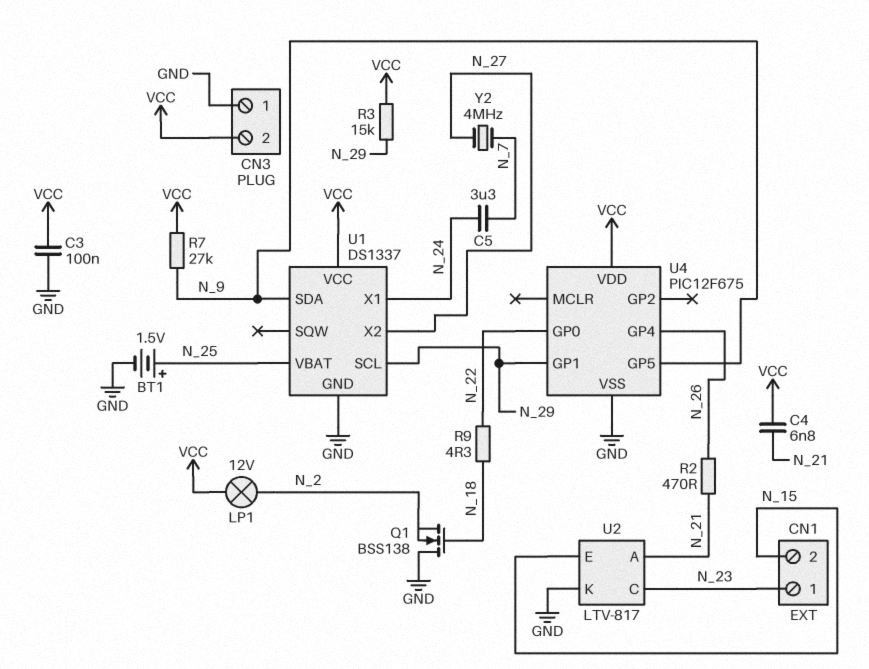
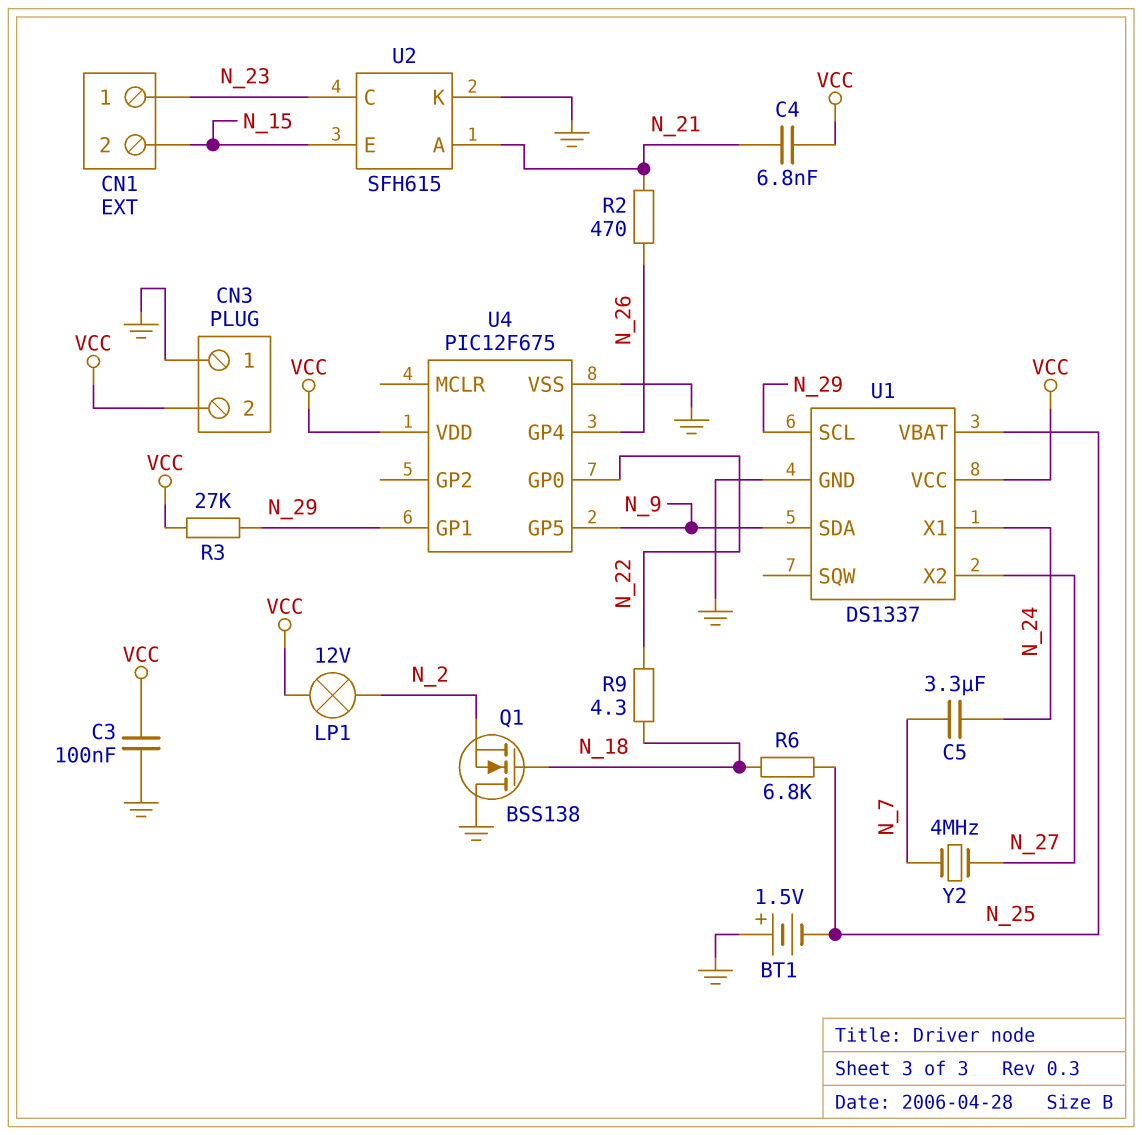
BT1: 1.5V (plus N_25, minus GND) -> 1.5V (plus GND, minus N_25)
R3: 15k (N_29, VCC) -> 27k (N_29, VCC)
R6: none -> 6.8k (N_18, N_25)
R7: 27k (N_9, VCC) -> none
U2: LTV-817 -> SFH615

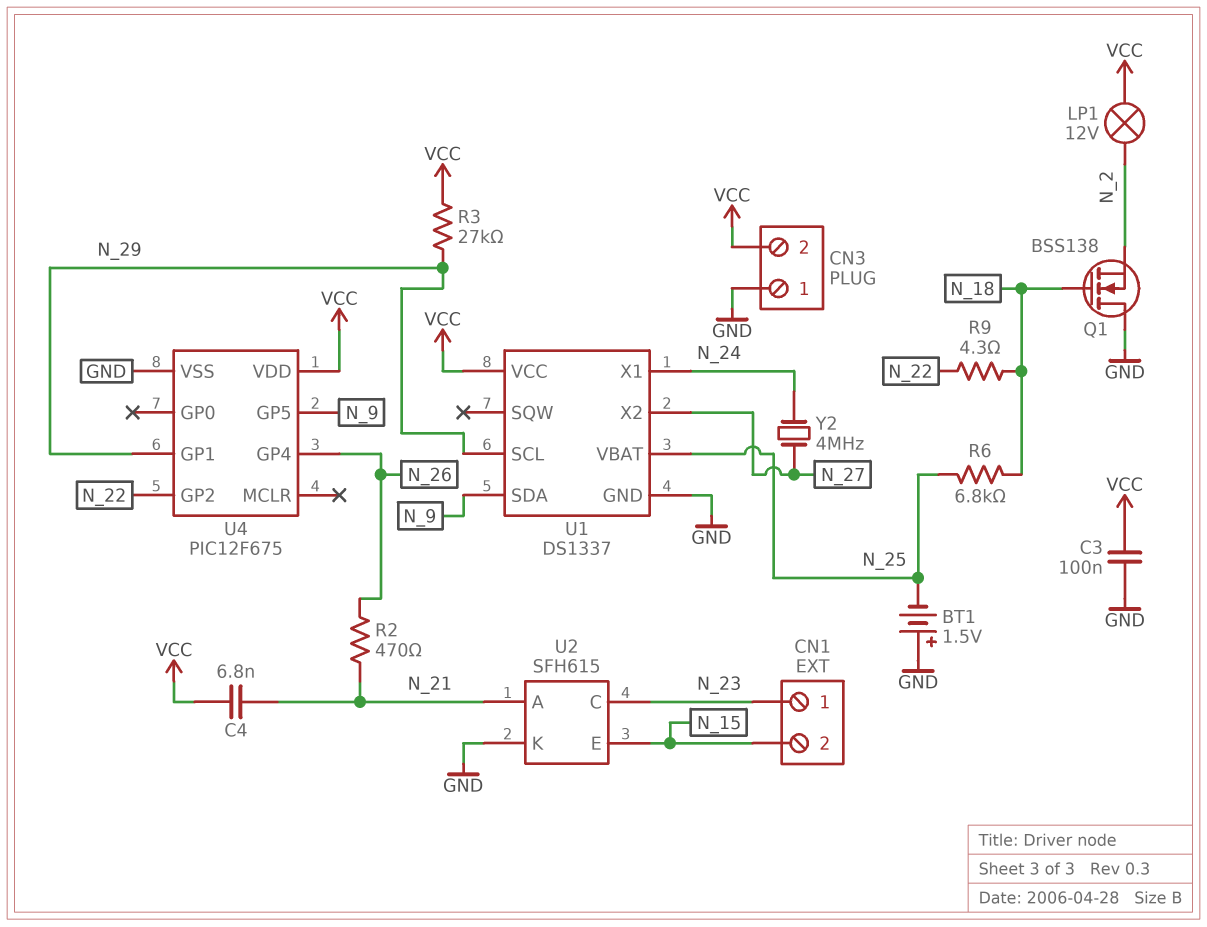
C5: 3.3uF (N_7, N_24) -> none
U4 pin GP0: N_22 -> none
U4 pin GP2: none -> N_22
Y2: 4MHz (N_7, N_27) -> 4MHz (N_24, N_27)

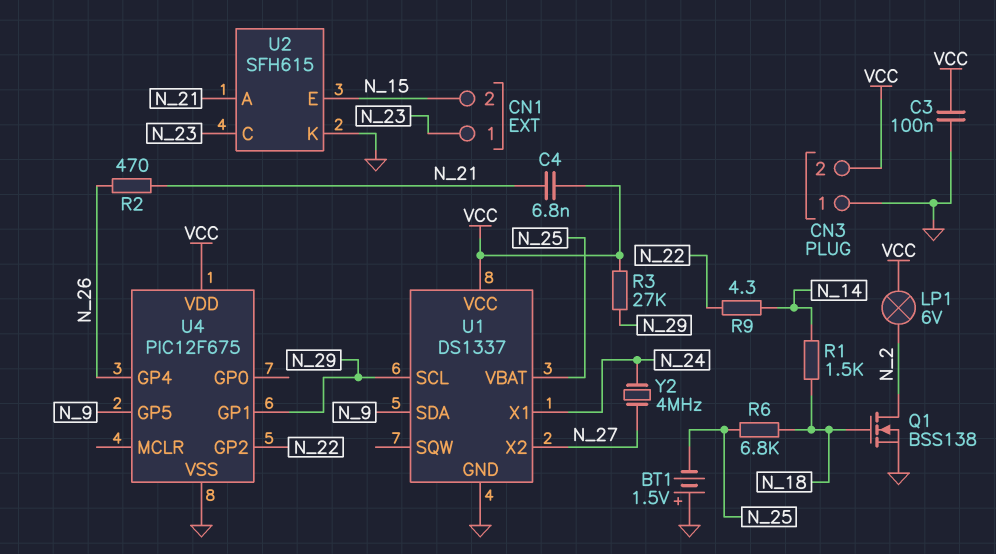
LP1: lamp 12V (N_2, VCC) -> lamp 6V (N_2, VCC)
Q1: NMOS BSS138 (G N_18, D GND, S N_2) -> NMOS BSS138 (G N_18, D N_2, S GND)
R1: none -> 1.5k (N_14, N_18)
R9: 4.3 (N_18, N_22) -> 4.3 (N_14, N_22)

